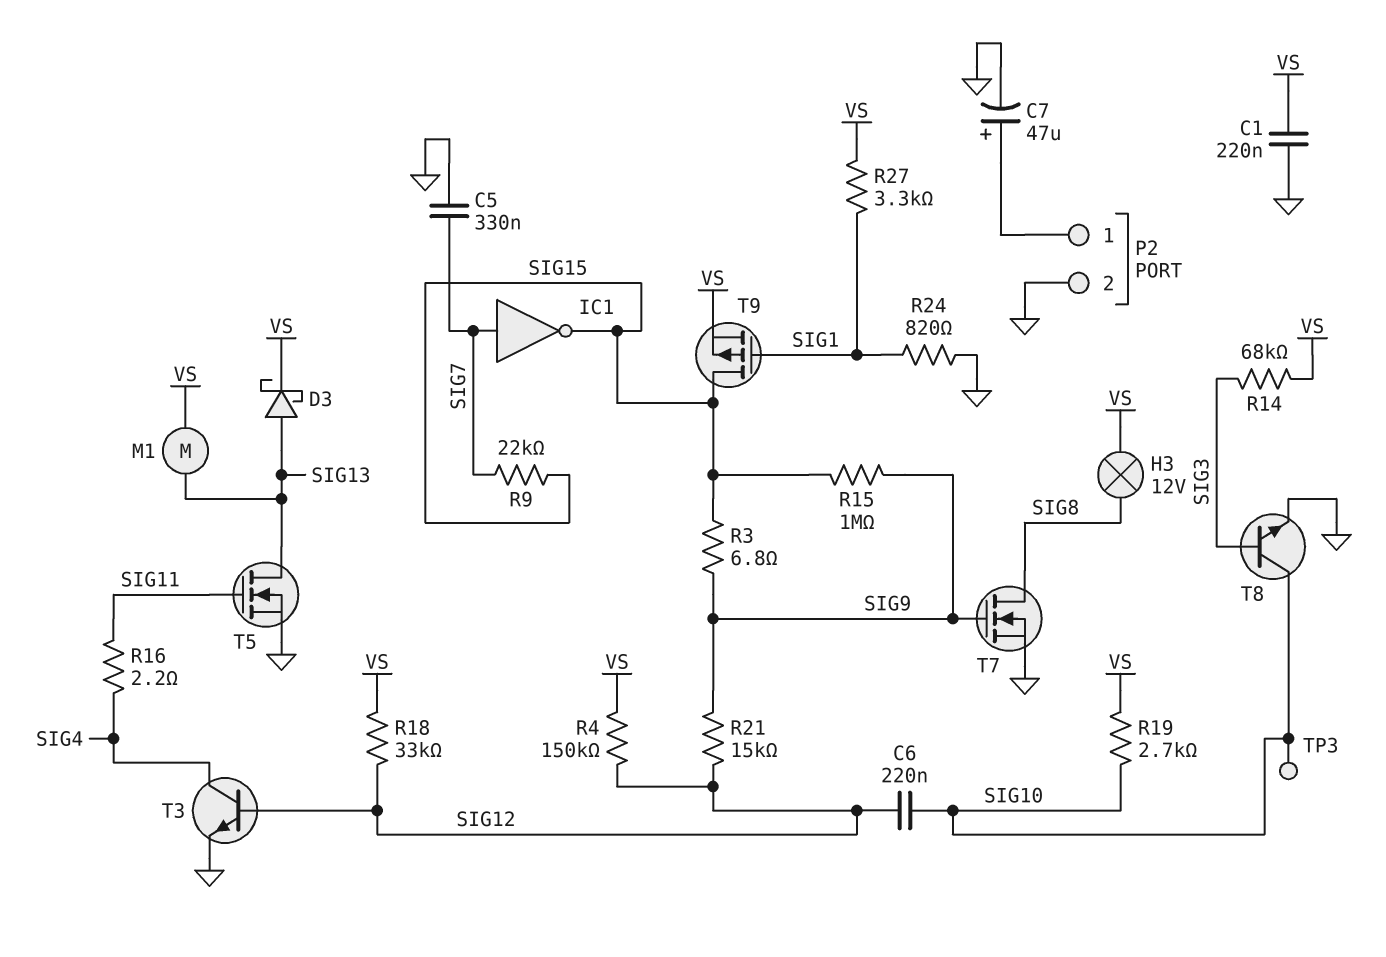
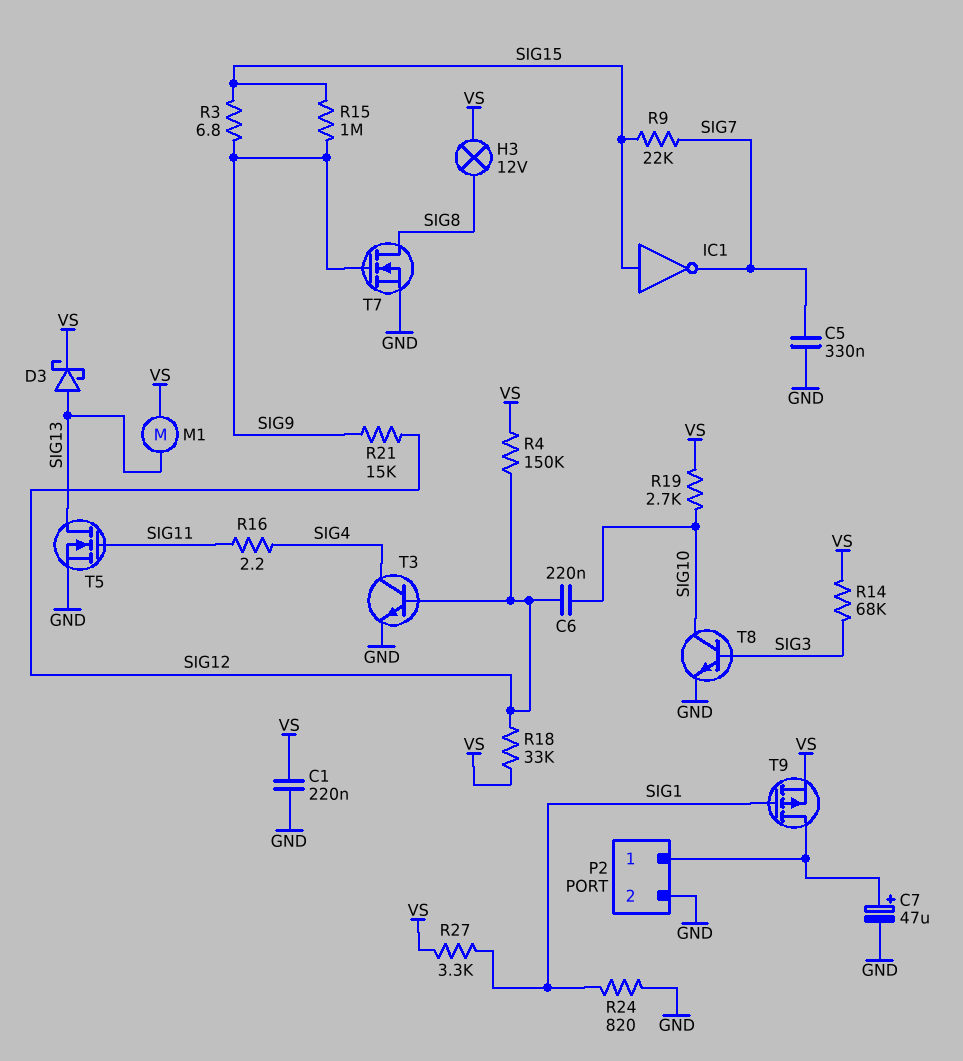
IC1: NOT (in SIG7, out SIG15) -> NOT (in SIG15, out SIG7)
T9: PMOS (G SIG1, D SIG15, S VS) -> PMOS (G SIG1, D P2/1, S VS)
TP3: test point (SIG10) -> none

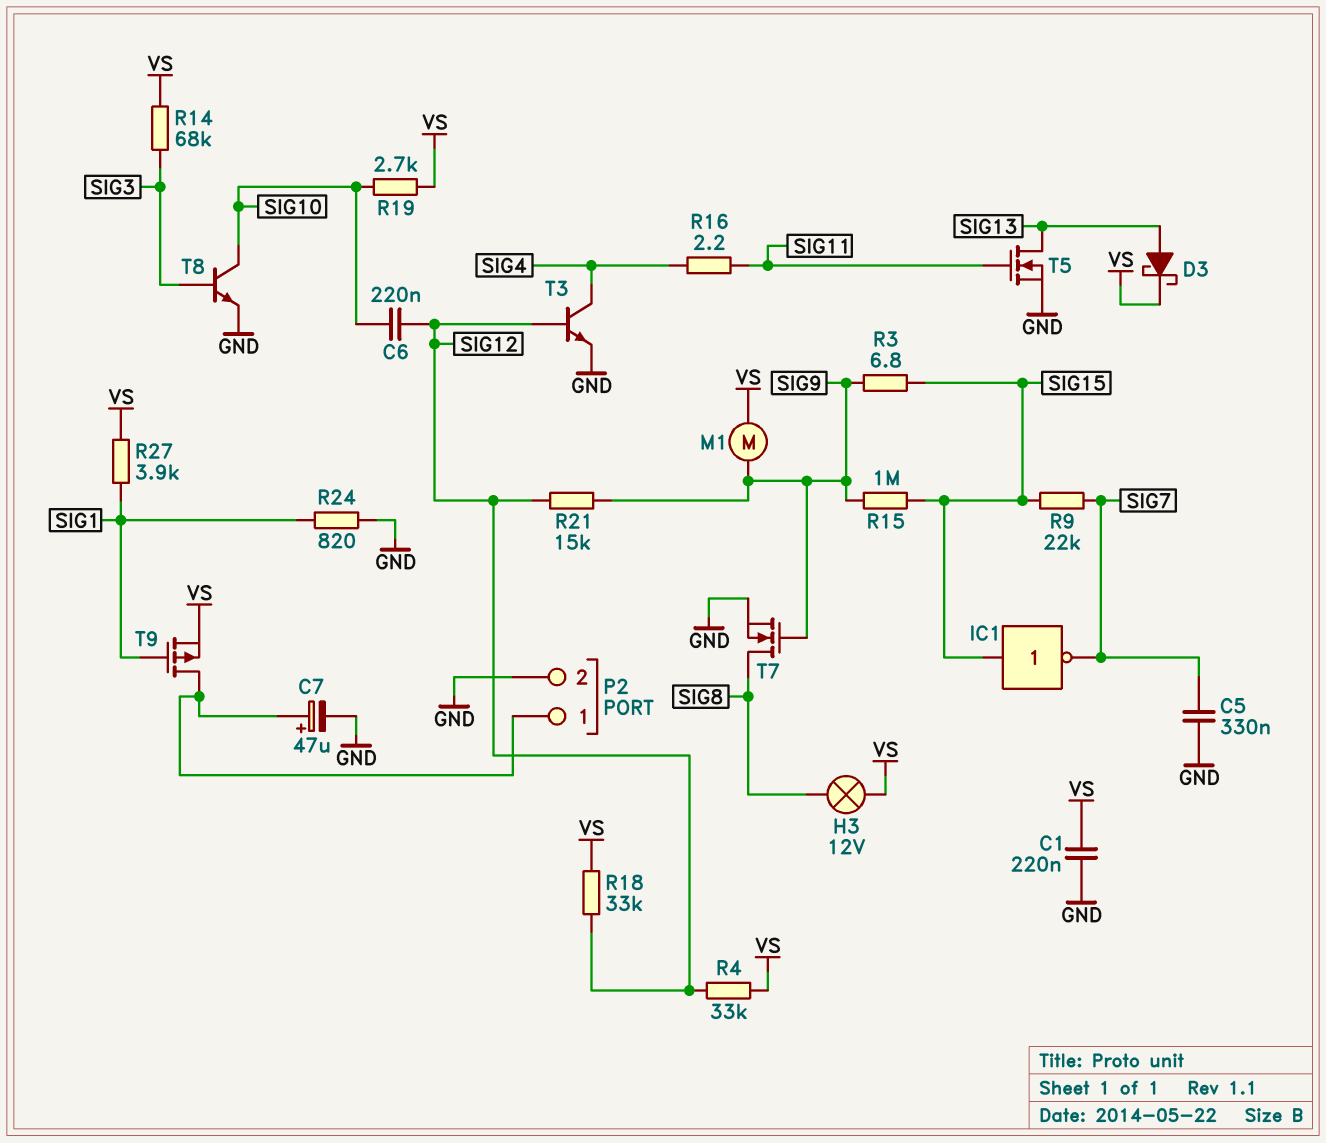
M1: motor (SIG13, VS) -> motor (SIG9, VS)
R4: 150k (SIG12, VS) -> 33k (SIG12, VS)
R27: 3.3k (SIG1, VS) -> 3.9k (SIG1, VS)

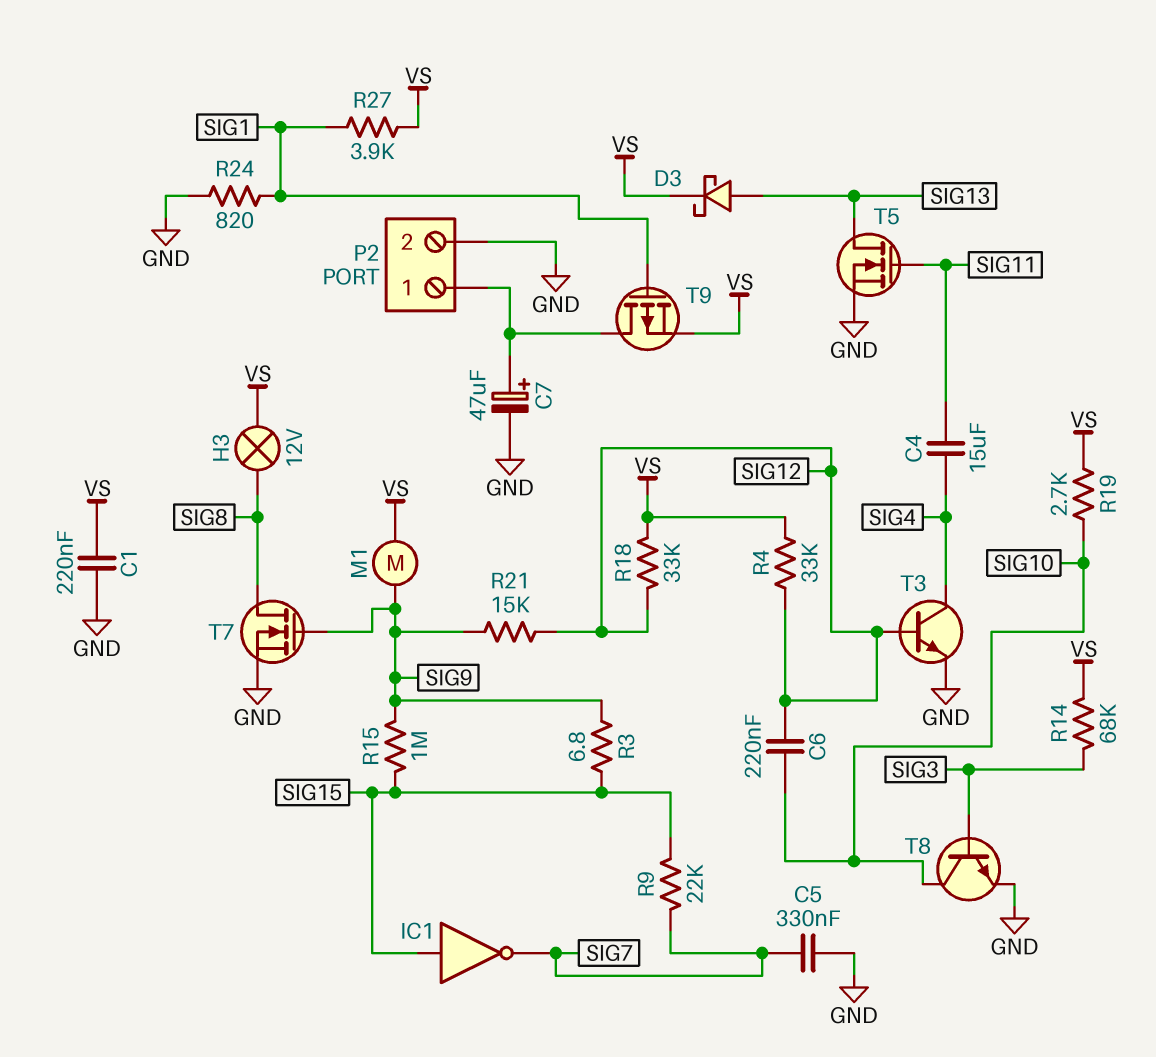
C4: none -> 15uF (SIG4, SIG11)
R16: 2.2 (SIG4, SIG11) -> none

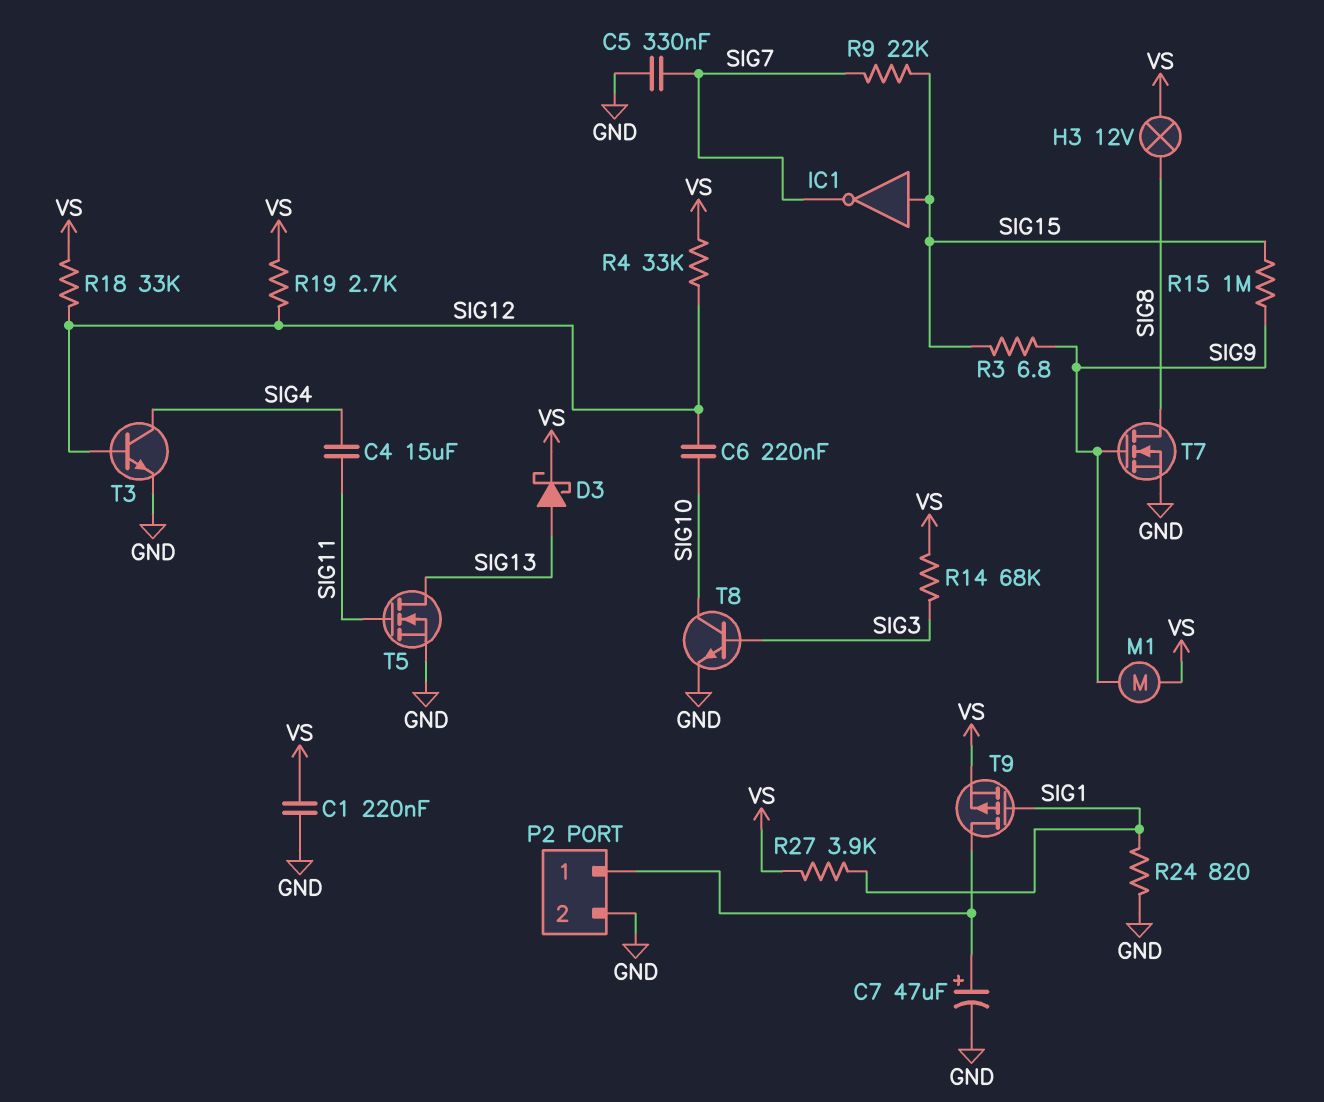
R19: 2.7k (SIG10, VS) -> 2.7k (SIG12, VS)
R21: 15k (SIG9, SIG12) -> none

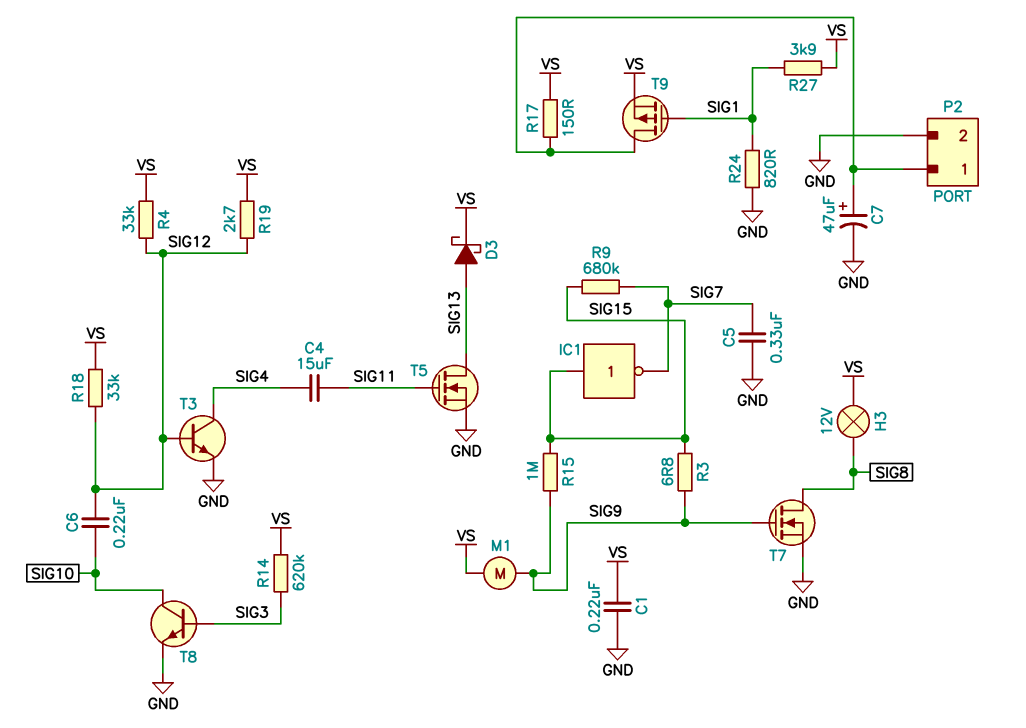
R9: 22k (SIG7, SIG15) -> 680k (SIG7, SIG15)
R14: 68k (SIG3, VS) -> 620k (SIG3, VS)
R17: none -> 150 (P2/1, VS)

